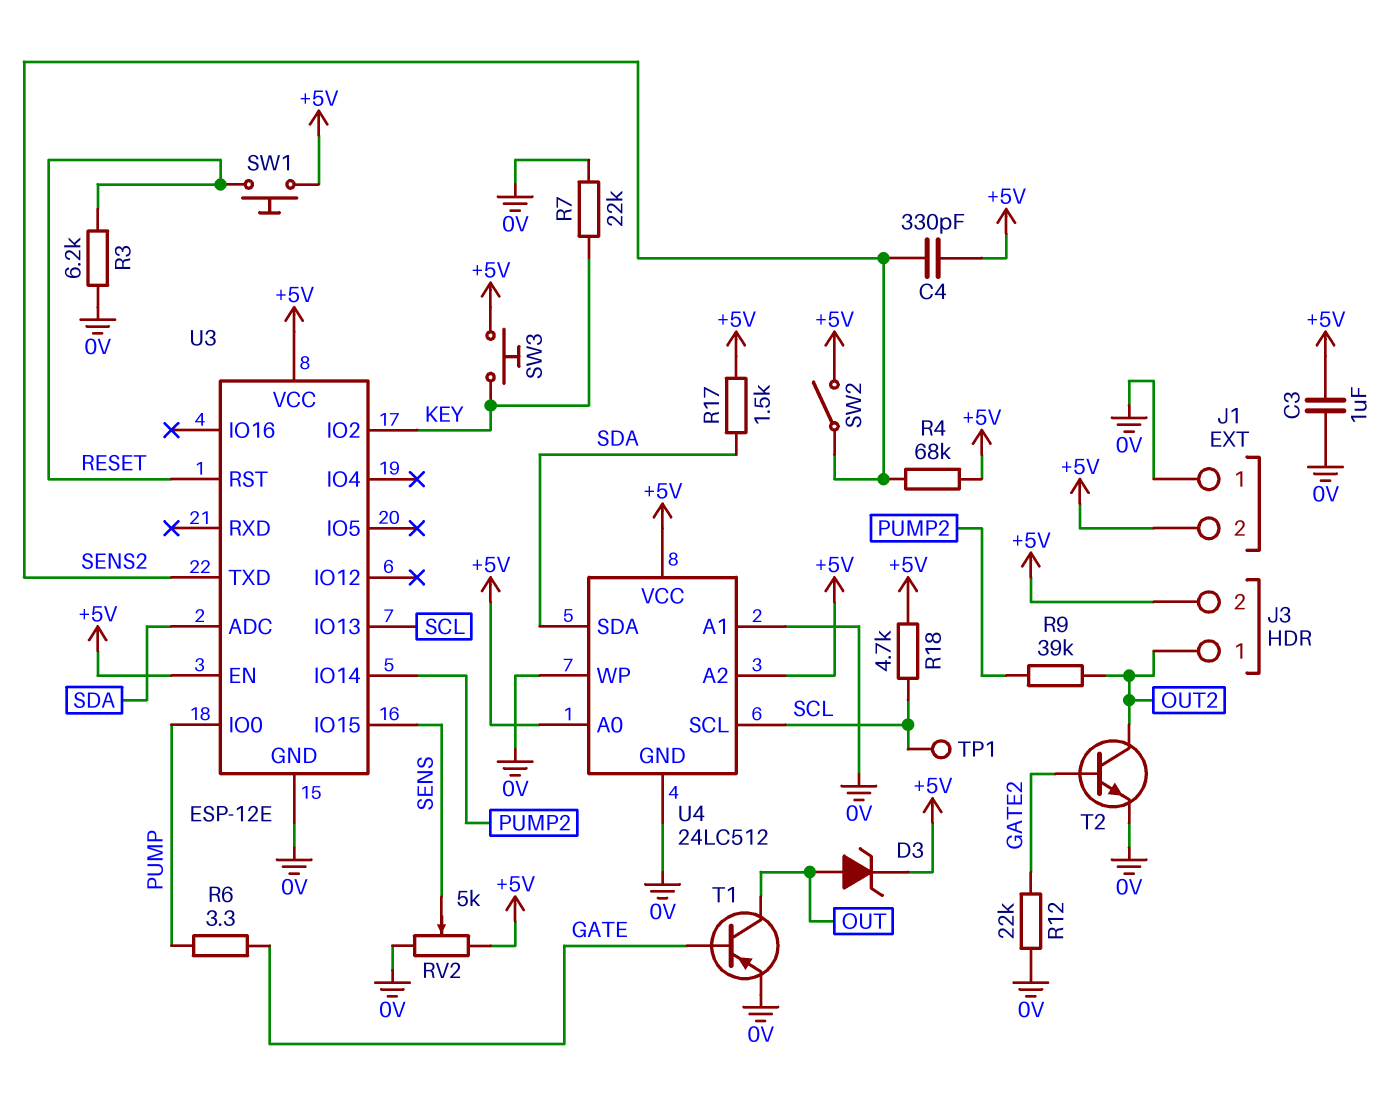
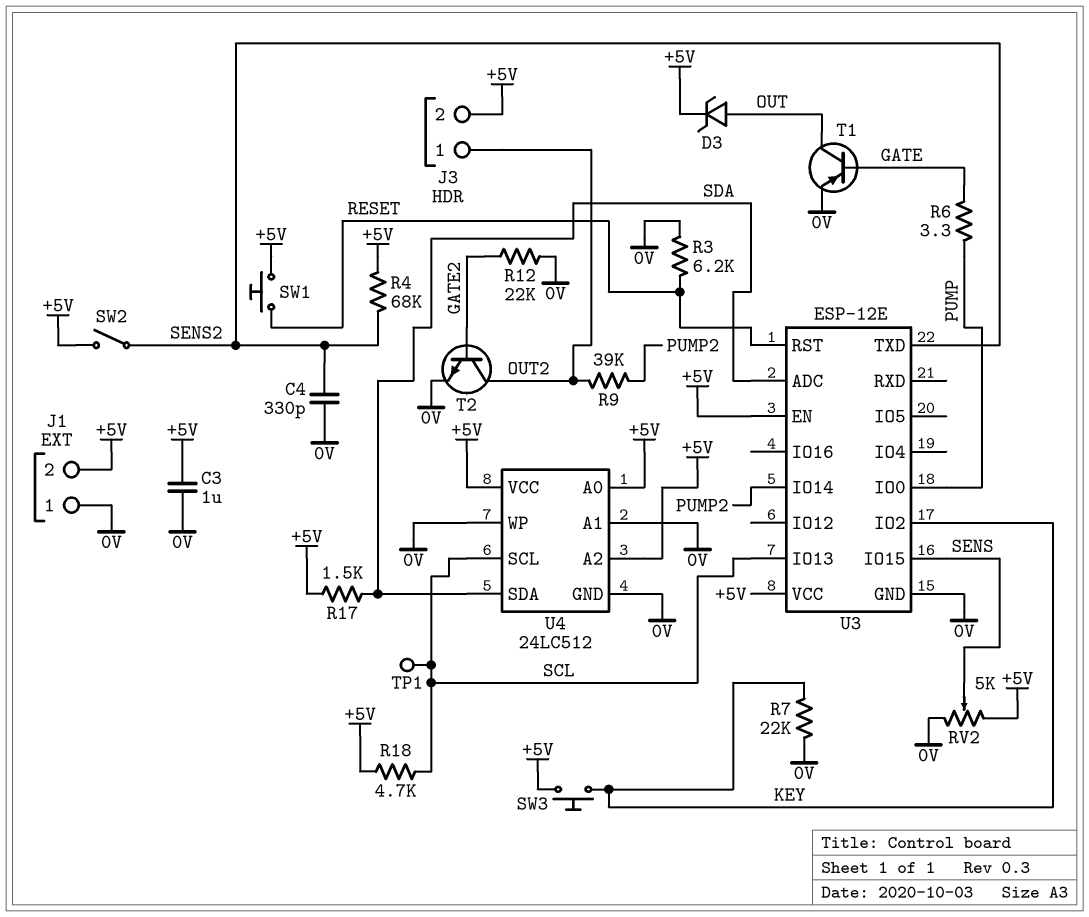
C4: 330pF (+5V, SENS2) -> 330pF (0V, SENS2)

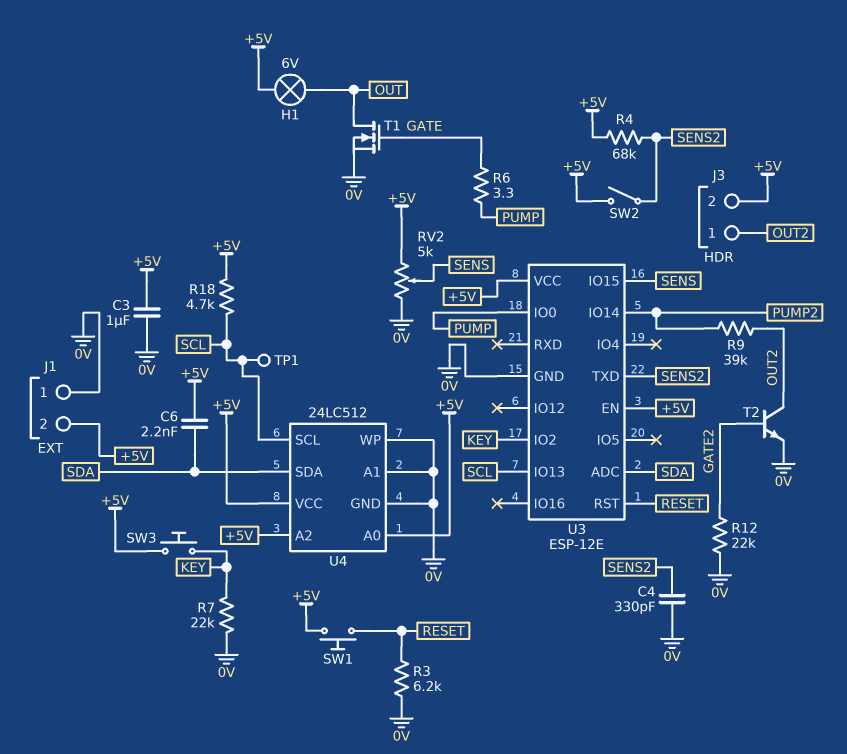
C6: none -> 2.2nF (+5V, SDA)
D3: zener (A OUT, K +5V) -> none
H1: none -> lamp 6V (+5V, OUT)
R17: 1.5k (+5V, SDA) -> none
T1: PNP (B GATE, C OUT, E 0V) -> NMOS (G GATE, D OUT, S 0V)

